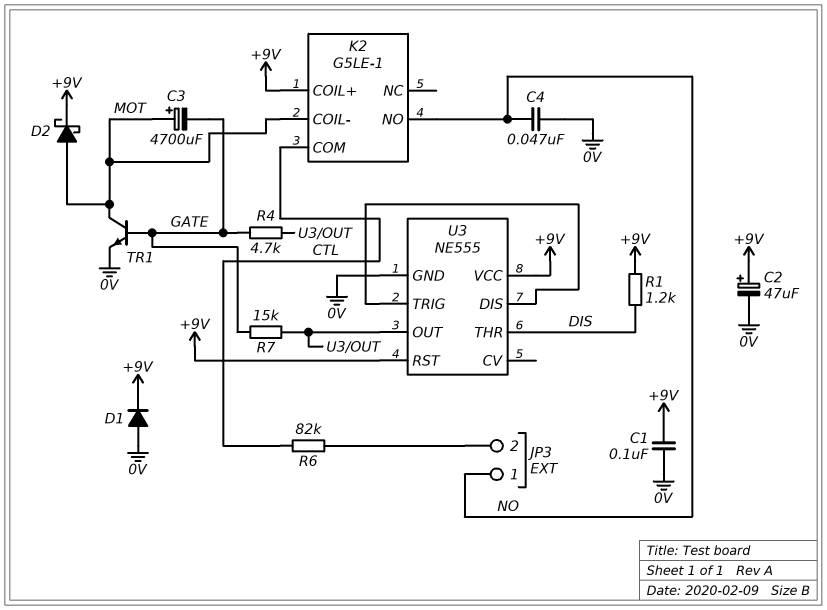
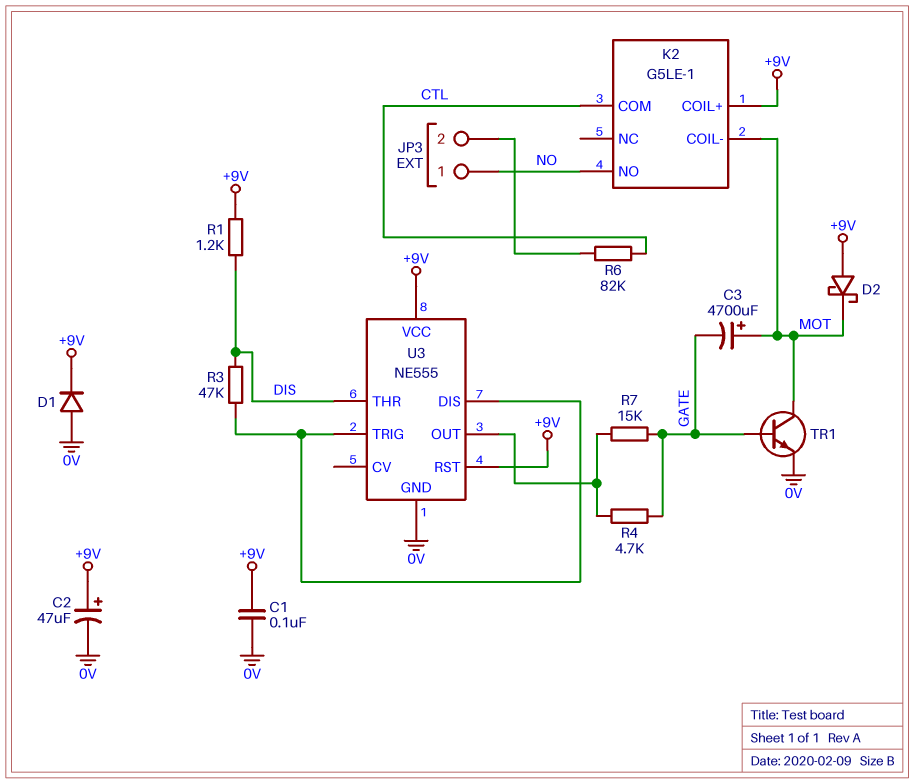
C4: 47nF (0V, NO) -> none
D2: schottky (A MOT, K +9V) -> schottky (A +9V, K MOT)
R3: none -> 47k (DIS, U3/DIS)

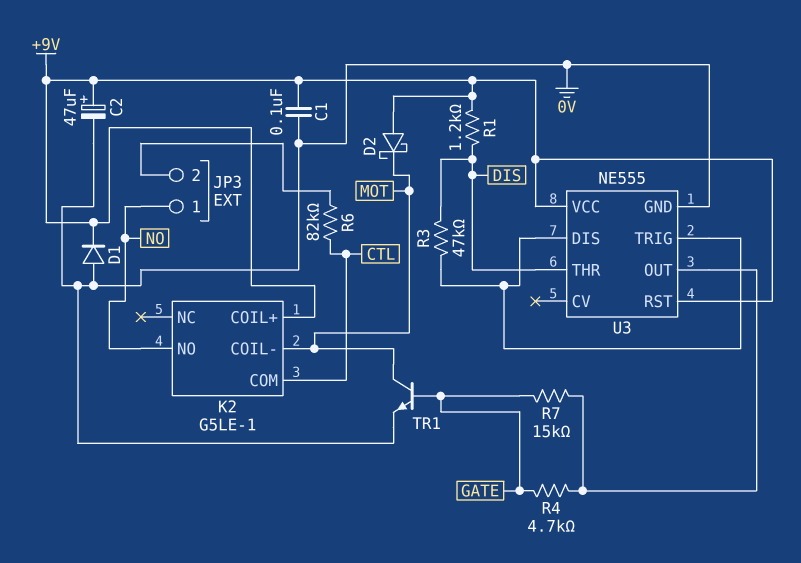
C3: 4700uF (plus MOT, minus GATE) -> none

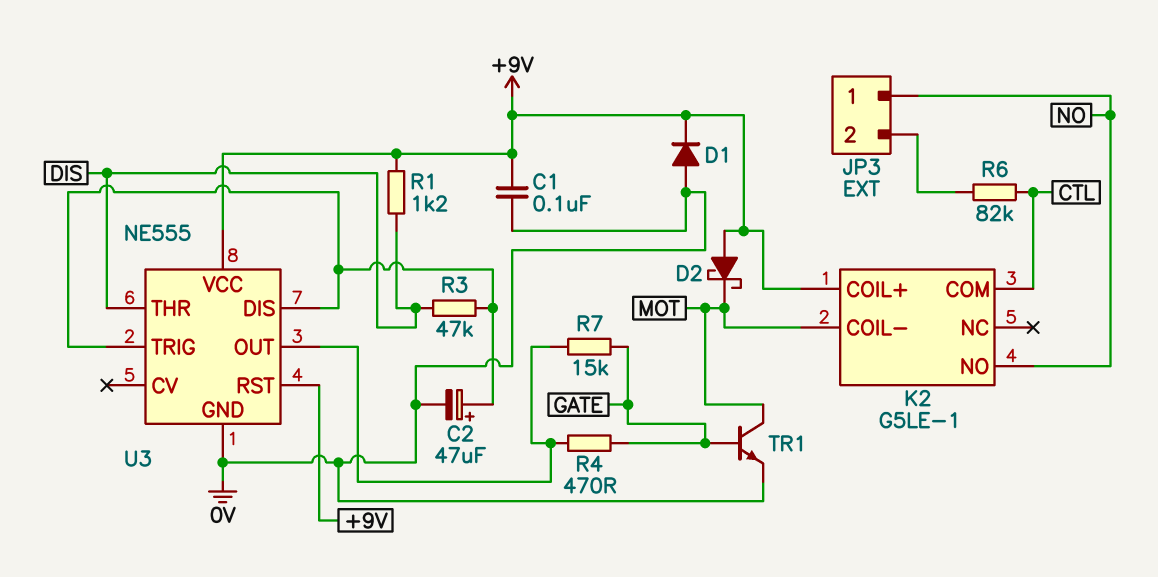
C2: 47uF (plus +9V, minus 0V) -> 47uF (plus U3/DIS, minus 0V)
R4: 4.7k (GATE, U3/OUT) -> 470 (GATE, U3/OUT)

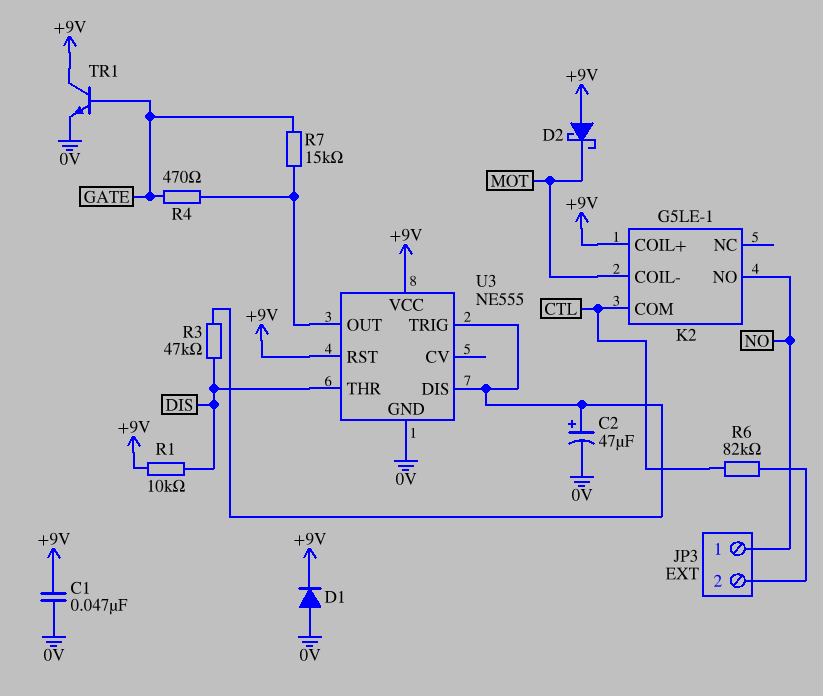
C1: 100nF (+9V, 0V) -> 47nF (+9V, 0V)
R1: 1.2k (+9V, DIS) -> 10k (+9V, DIS)
TR1: NPN (B GATE, C MOT, E 0V) -> NPN (B GATE, C +9V, E 0V)

